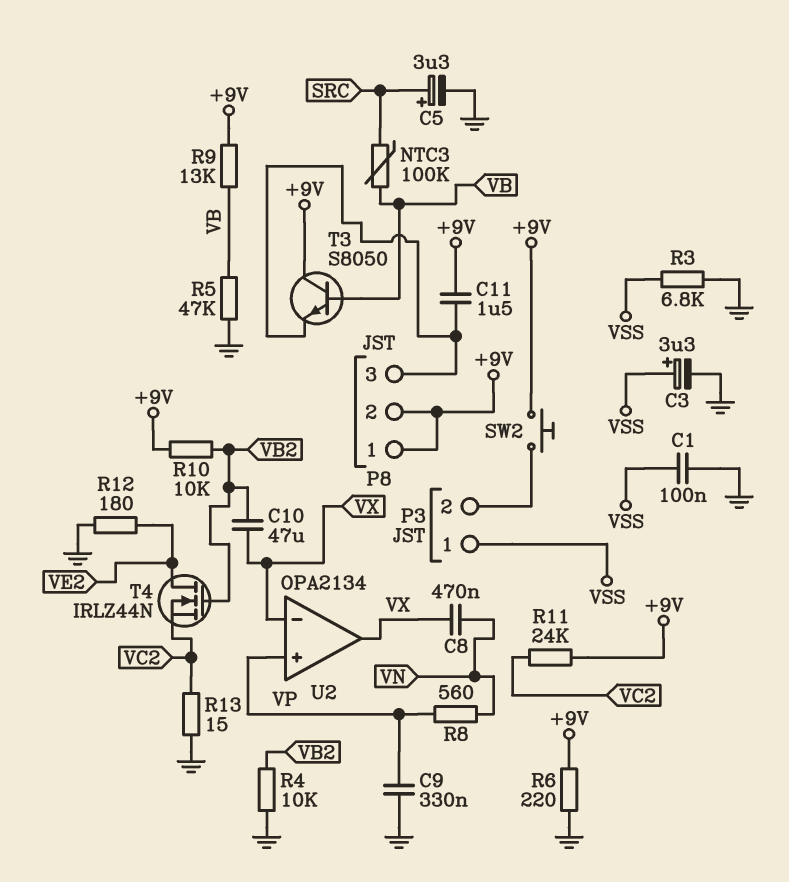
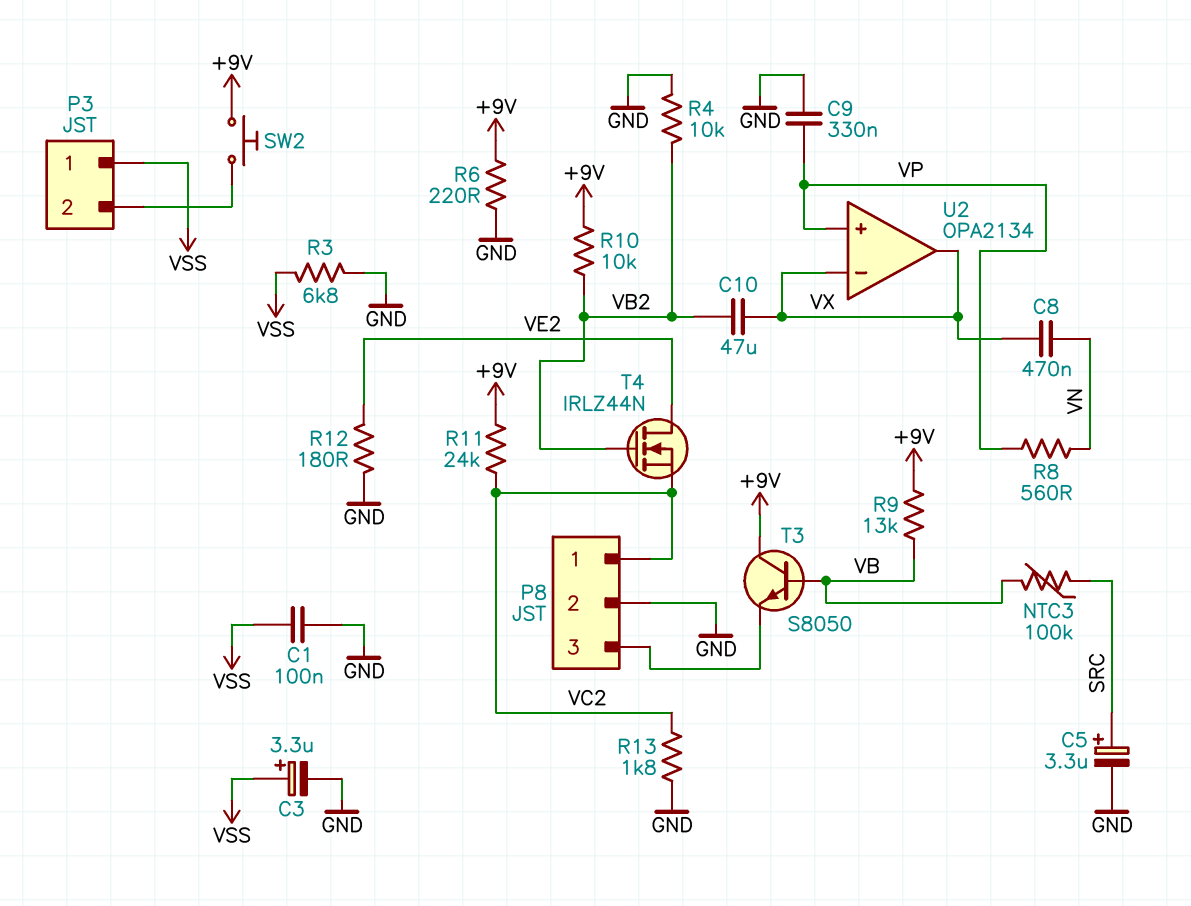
C11: 1.5uF (+9V, P8/3) -> none
P8 pin 1: +9V -> VC2
P8 pin 2: +9V -> GND
R5: 47k (GND, VB) -> none
R13: 15 (GND, VC2) -> 1.8k (GND, VC2)

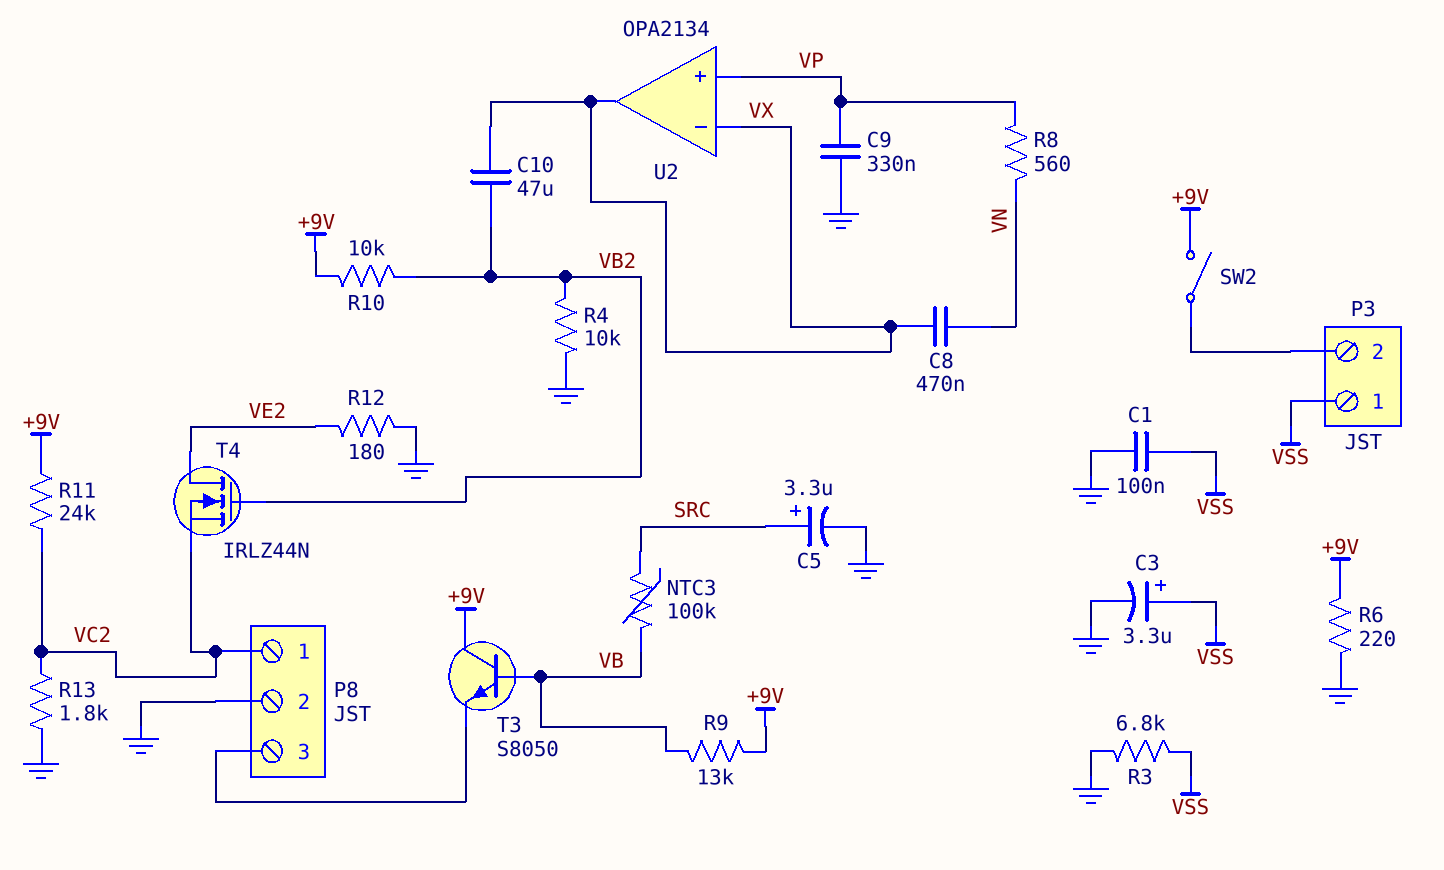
SW2: button (+9V, P3/2) -> switch (+9V, P3/2)

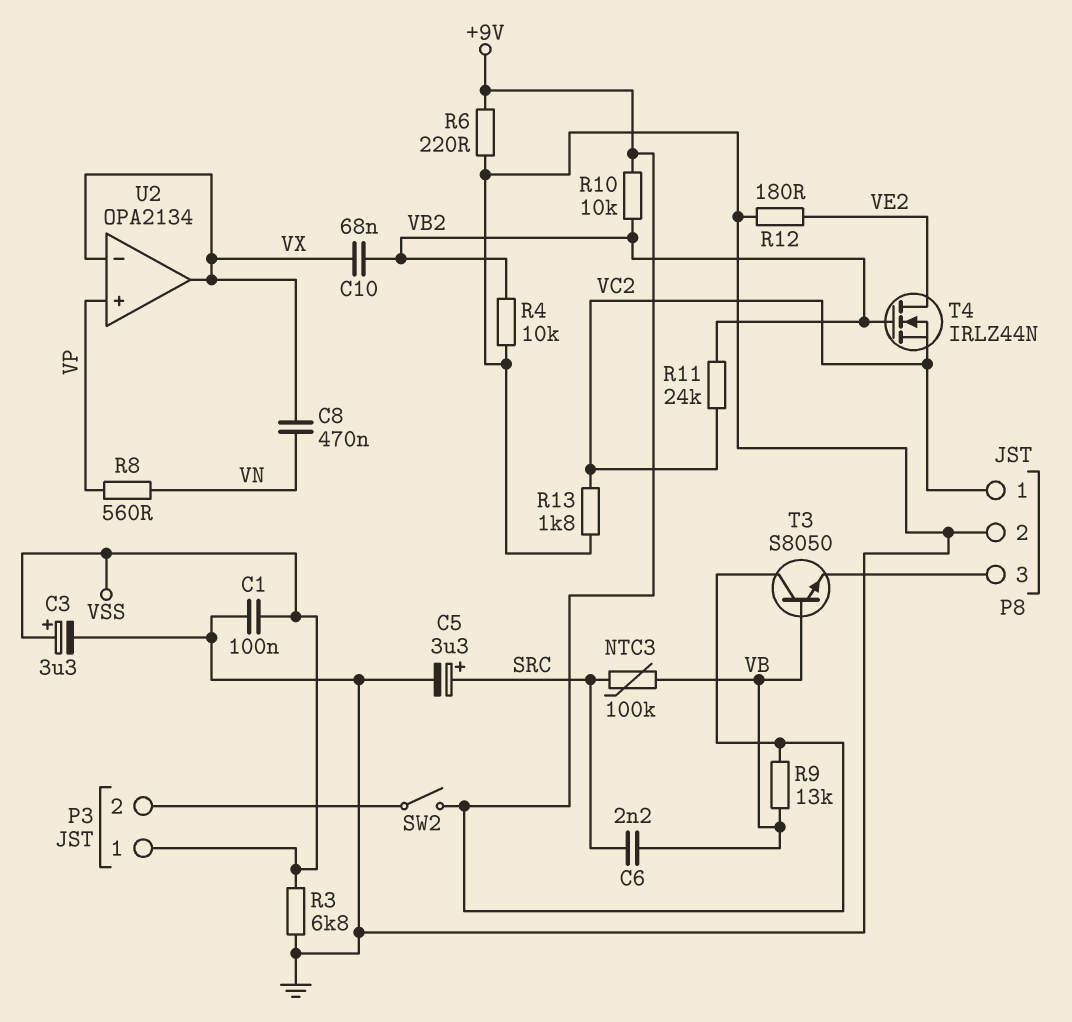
C6: none -> 2.2nF (SRC, VB)
C9: 330nF (GND, VP) -> none
C10: 47uF (VB2, VX) -> 68nF (VB2, VX)
R11: 24k (+9V, VC2) -> 24k (VB2, VC2)

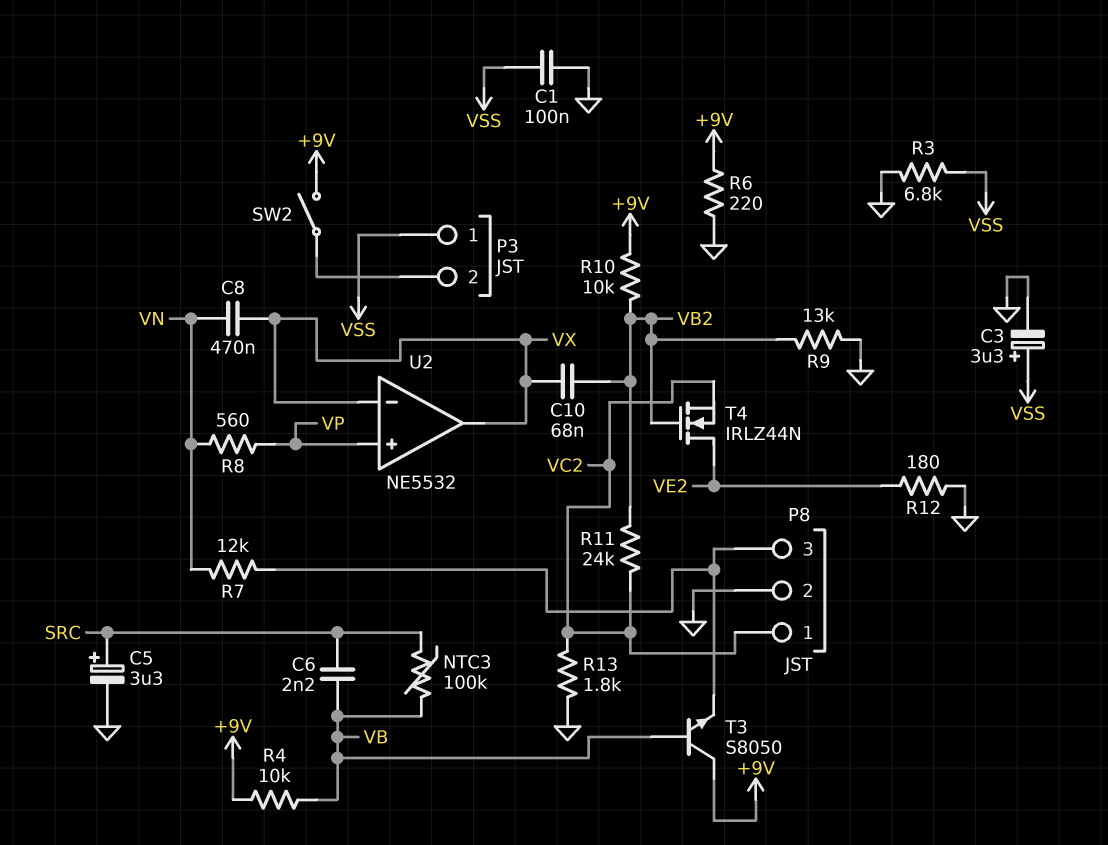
R4: 10k (GND, VB2) -> 10k (+9V, VB)
R7: none -> 12k (P8/3, VN)
R9: 13k (+9V, VB) -> 13k (GND, VB2)
U2: OPA2134 -> NE5532

